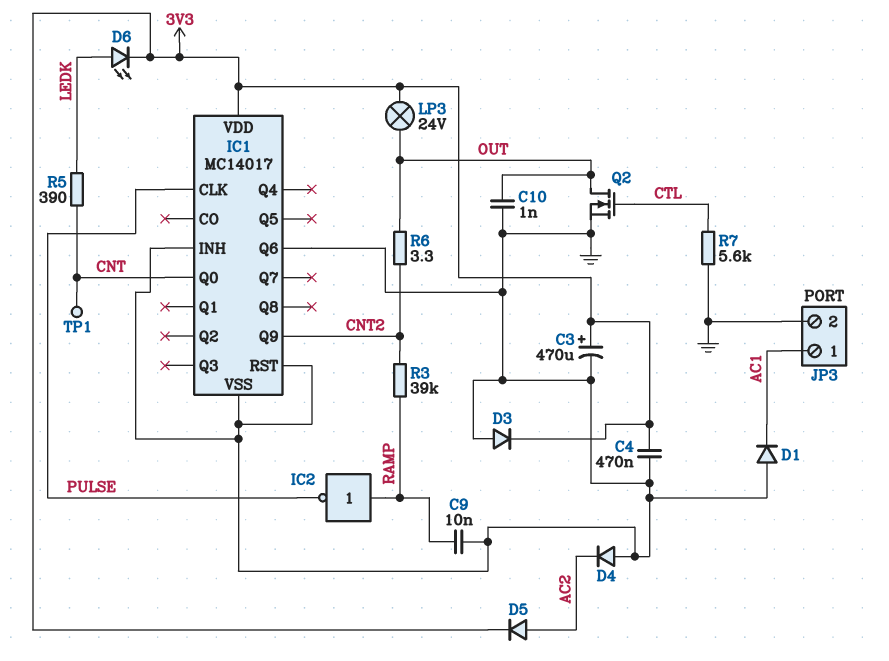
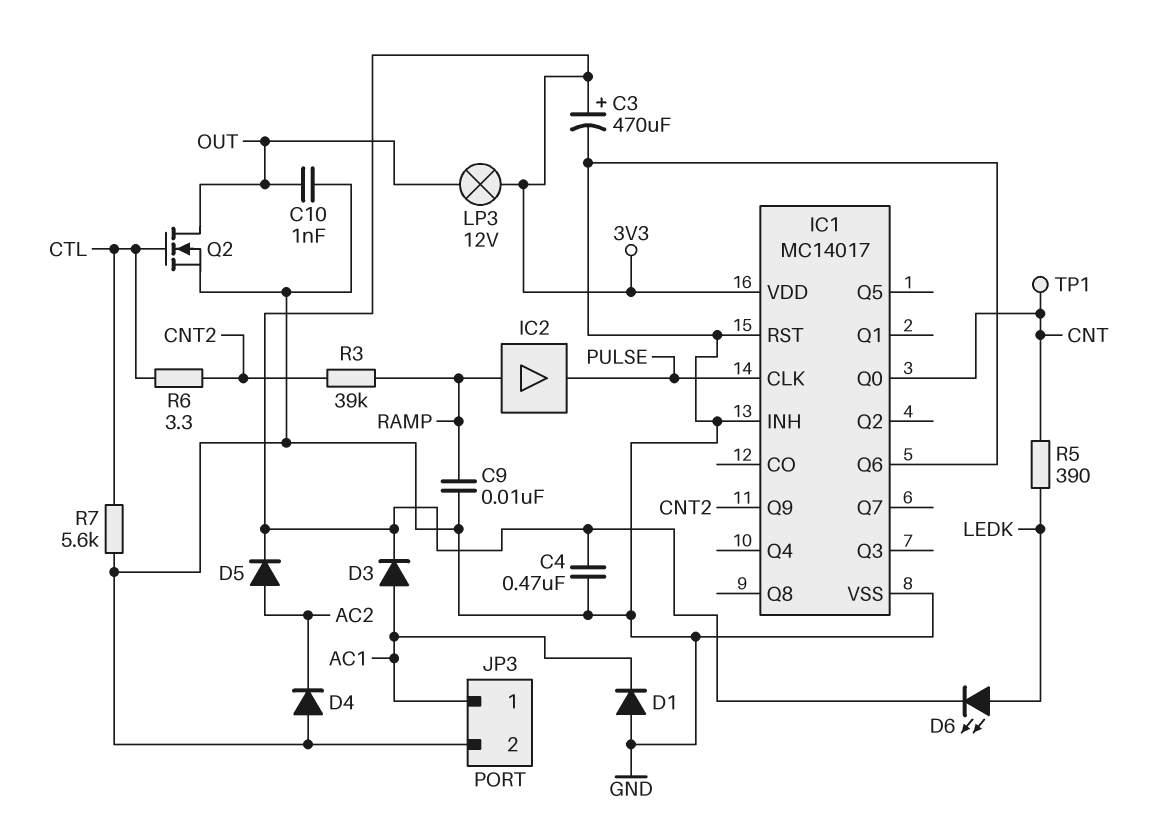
D3: diode (A GND, K 3V3) -> diode (A AC1, K 3V3)
IC2: NOT (in RAMP, out PULSE) -> buffer (in RAMP, out PULSE)
LP3: lamp 24V (3V3, OUT) -> lamp 12V (3V3, OUT)
R6: 3.3 (CNT2, OUT) -> 3.3 (CNT2, CTL)

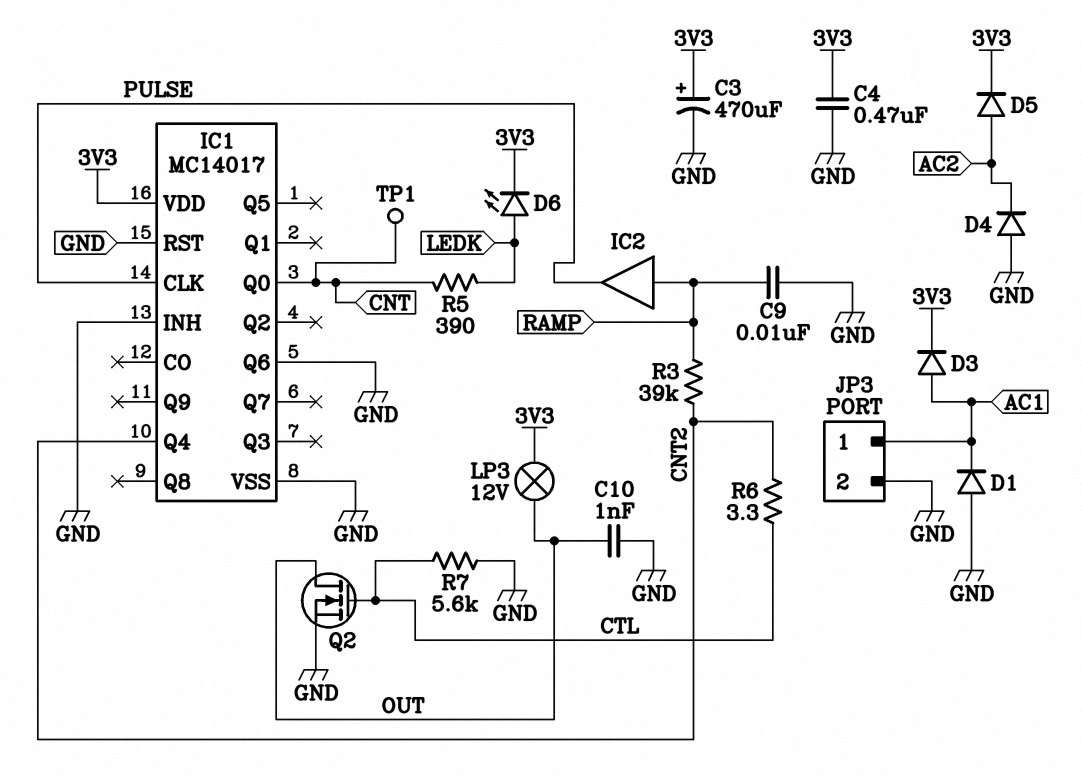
IC1 pin Q4: none -> CNT2
IC1 pin Q9: CNT2 -> none

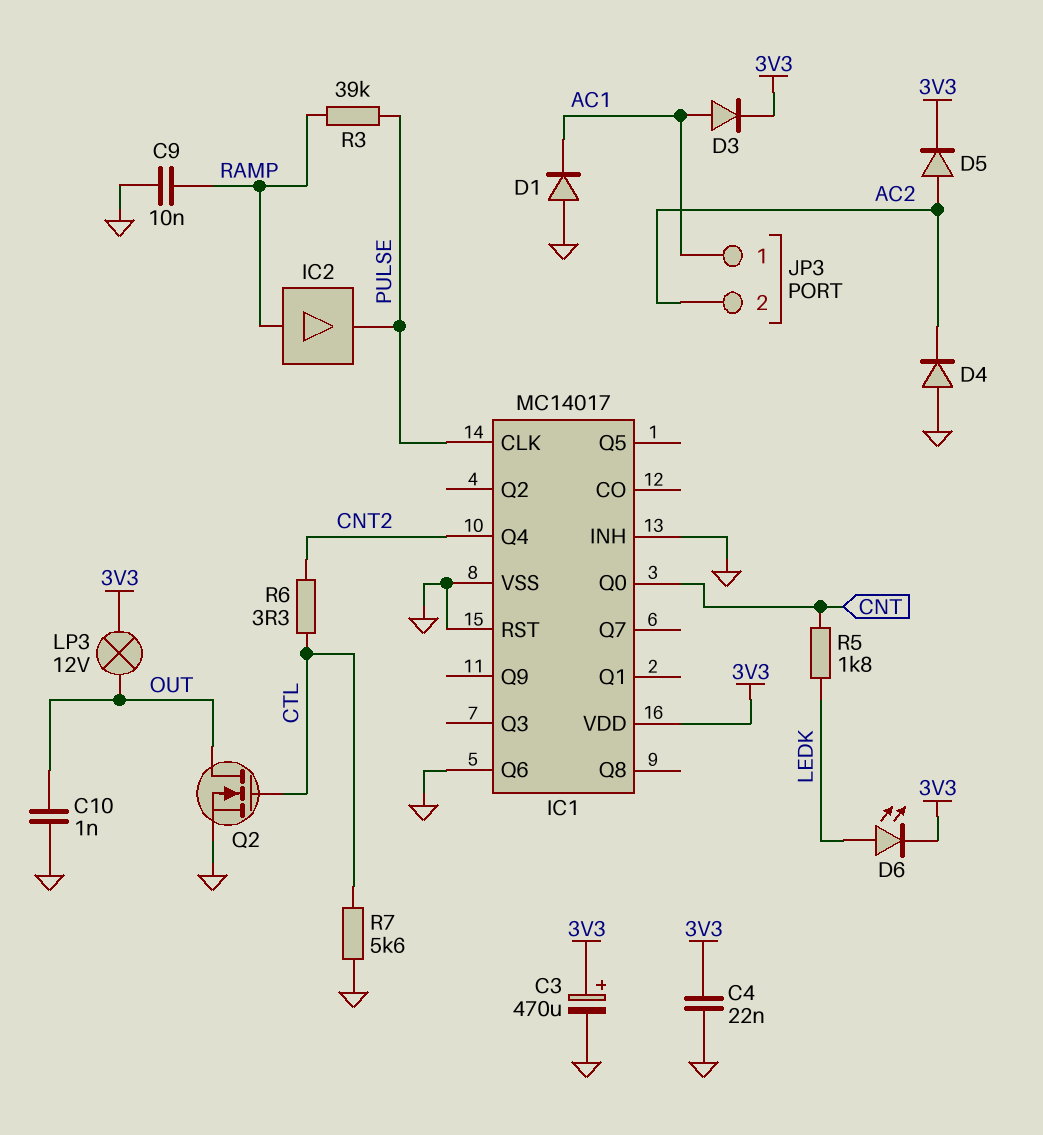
C4: 470nF (3V3, GND) -> 22nF (3V3, GND)
JP3 pin 2: GND -> AC2
R3: 39k (CNT2, RAMP) -> 39k (PULSE, RAMP)
R5: 390 (CNT, LEDK) -> 1.8k (CNT, LEDK)
TP1: test point (CNT) -> none

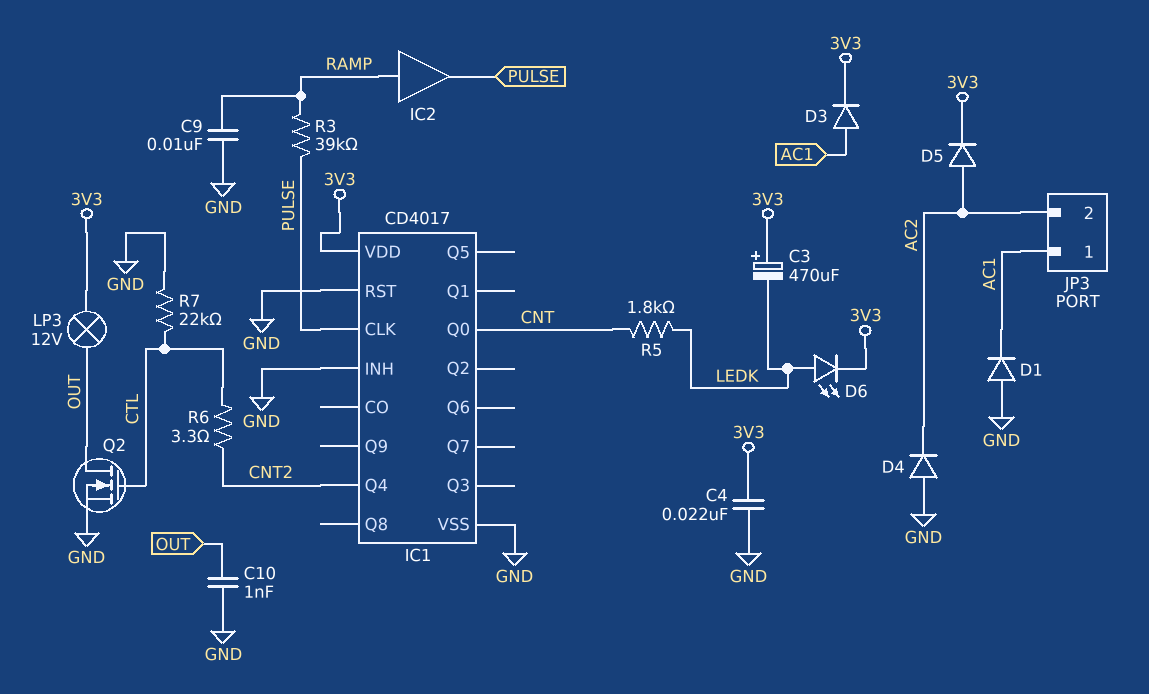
C3: 470uF (plus 3V3, minus GND) -> 470uF (plus 3V3, minus LEDK)
IC1: MC14017 -> CD4017
IC1 pin Q6: GND -> none
R7: 5.6k (CTL, GND) -> 22k (CTL, GND)

